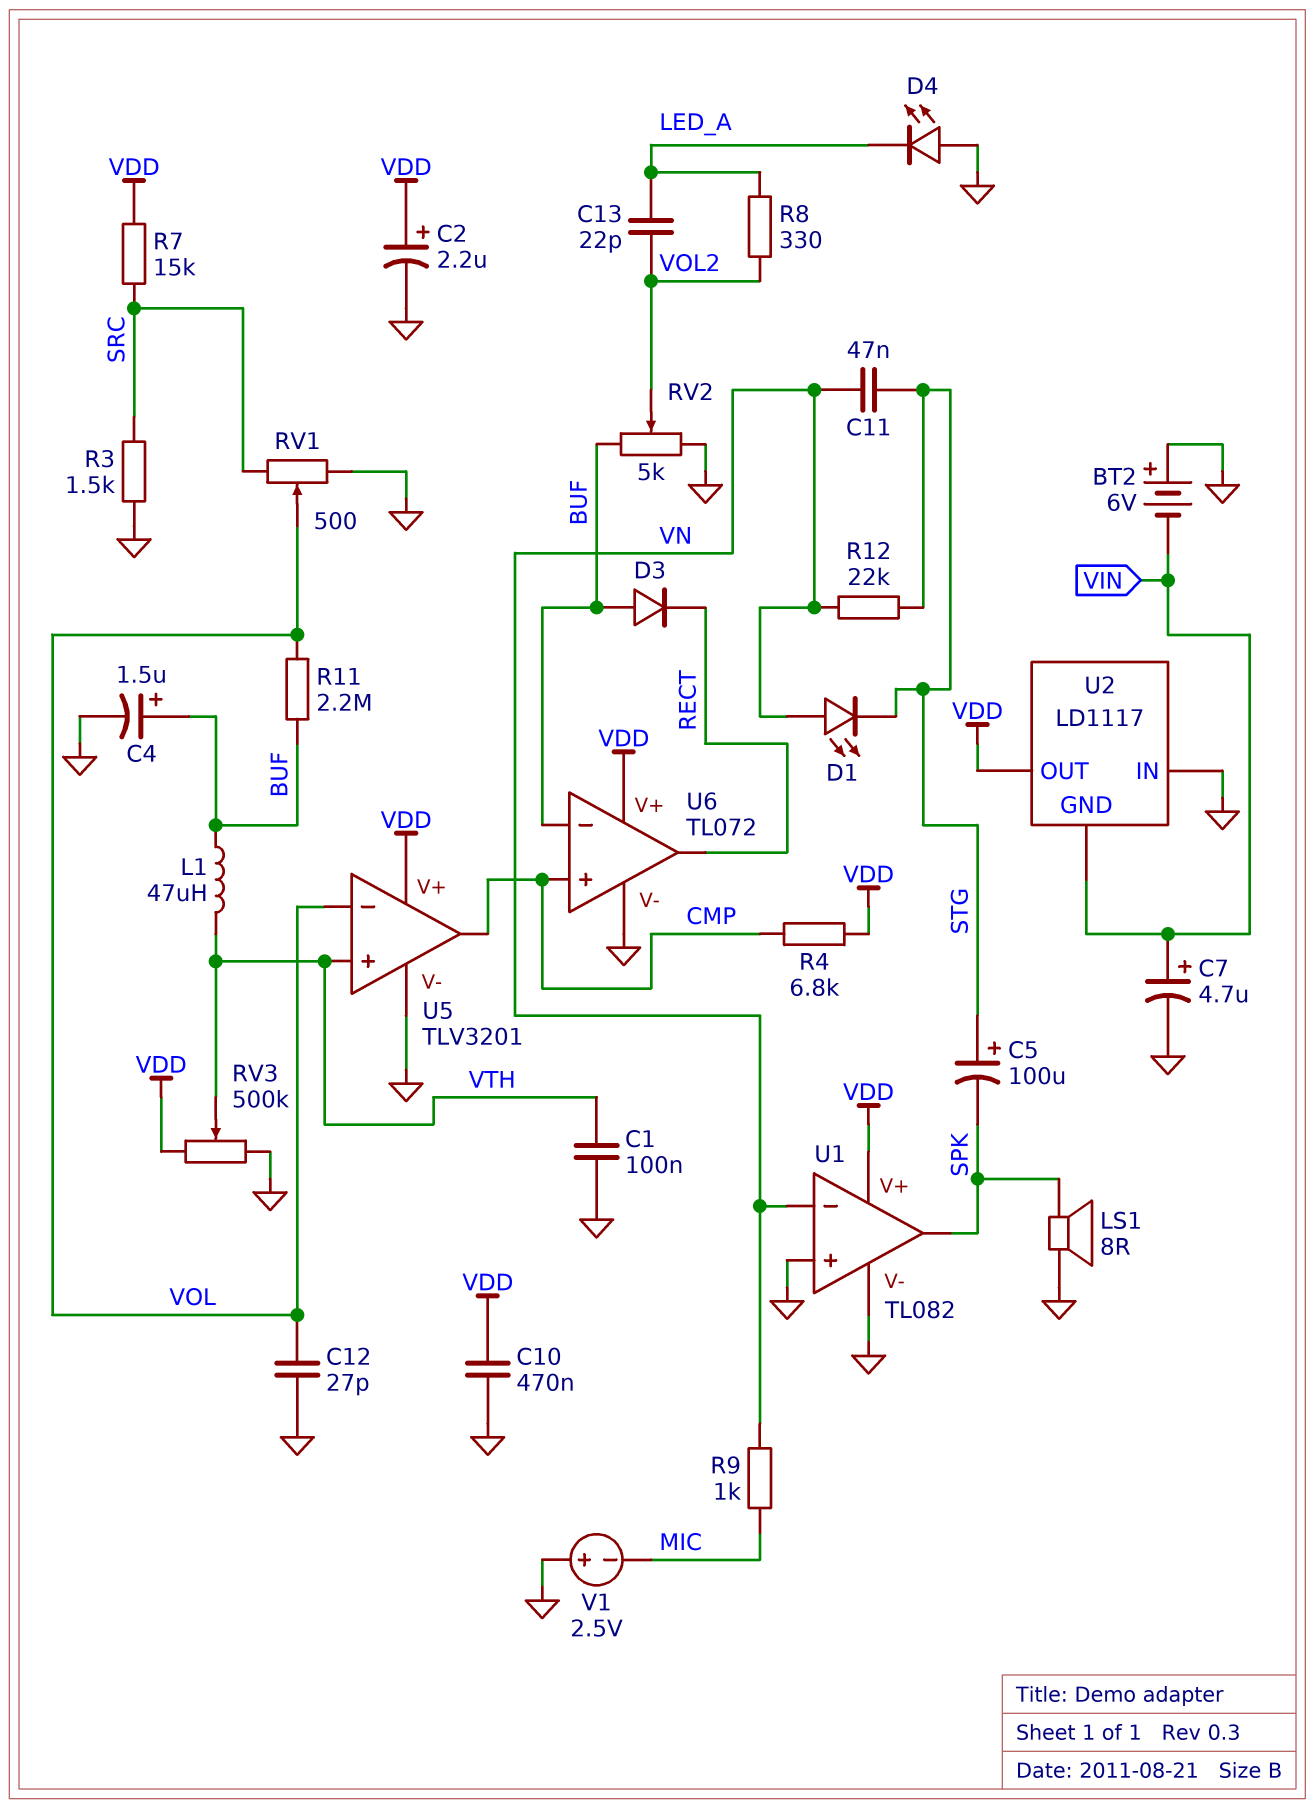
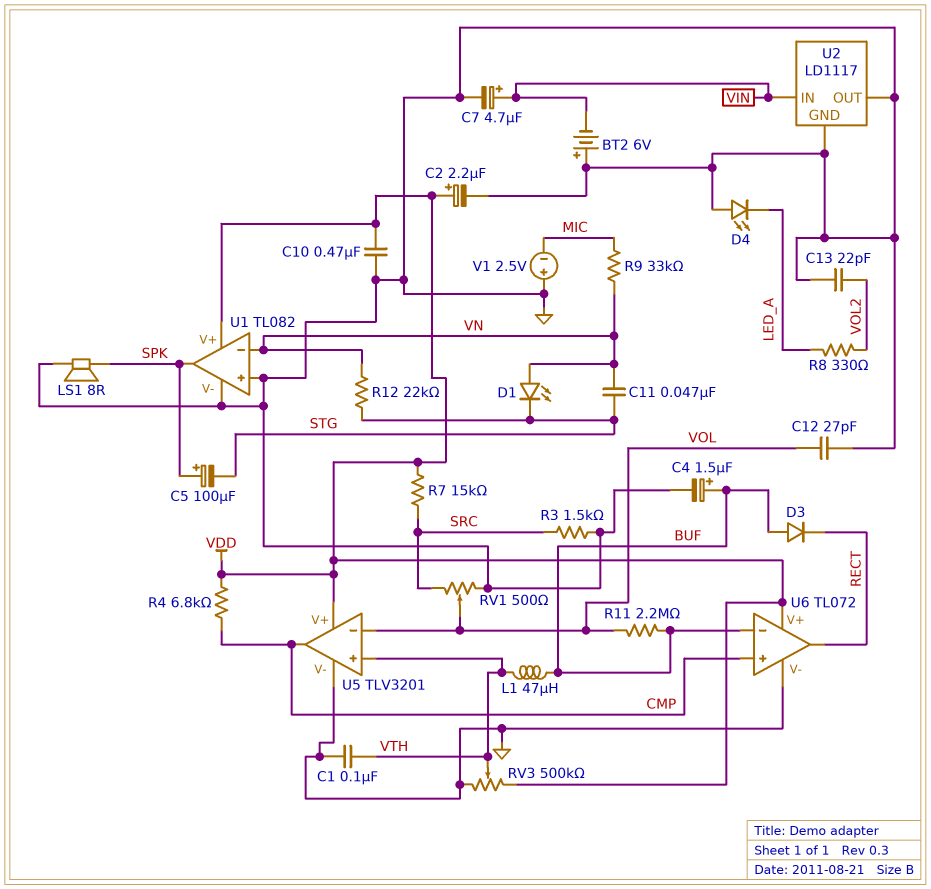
C5: 100uF (plus STG, minus SPK) -> 100uF (plus SPK, minus STG)
C13: 22pF (LED_A, VOL2) -> 22pF (GND, VOL2)
R9: 1k (MIC, VN) -> 33k (MIC, VN)
RV2: 5k (BUF, GND, wiper VOL2) -> none
U2 pin GND: VIN -> GND
U2 pin IN: GND -> VIN
U2 pin OUT: VDD -> GND

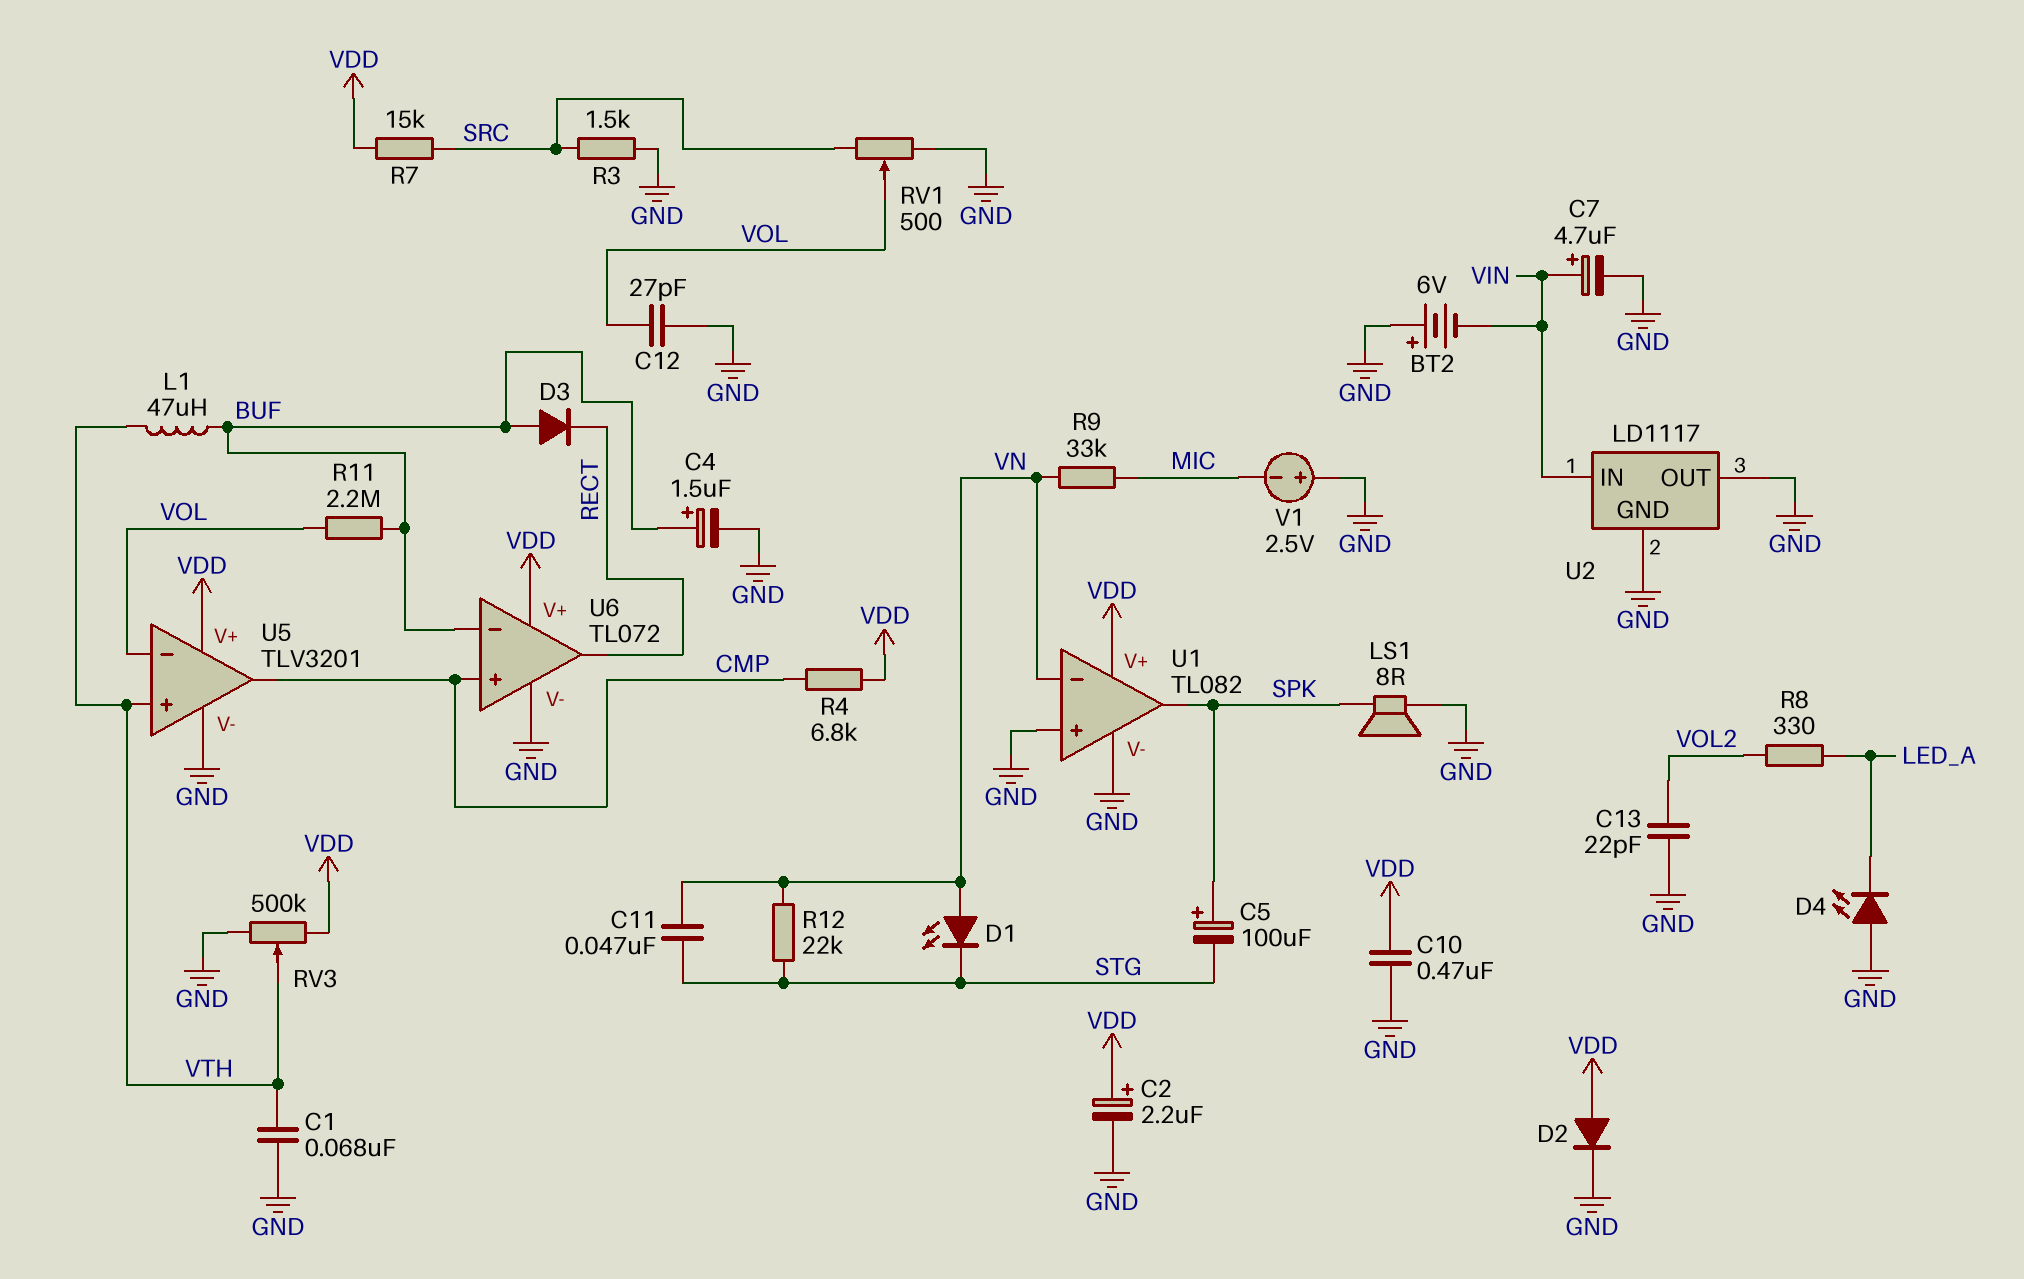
C1: 100nF (GND, VTH) -> 68nF (GND, VTH)
D2: none -> diode (A VDD, K GND)

